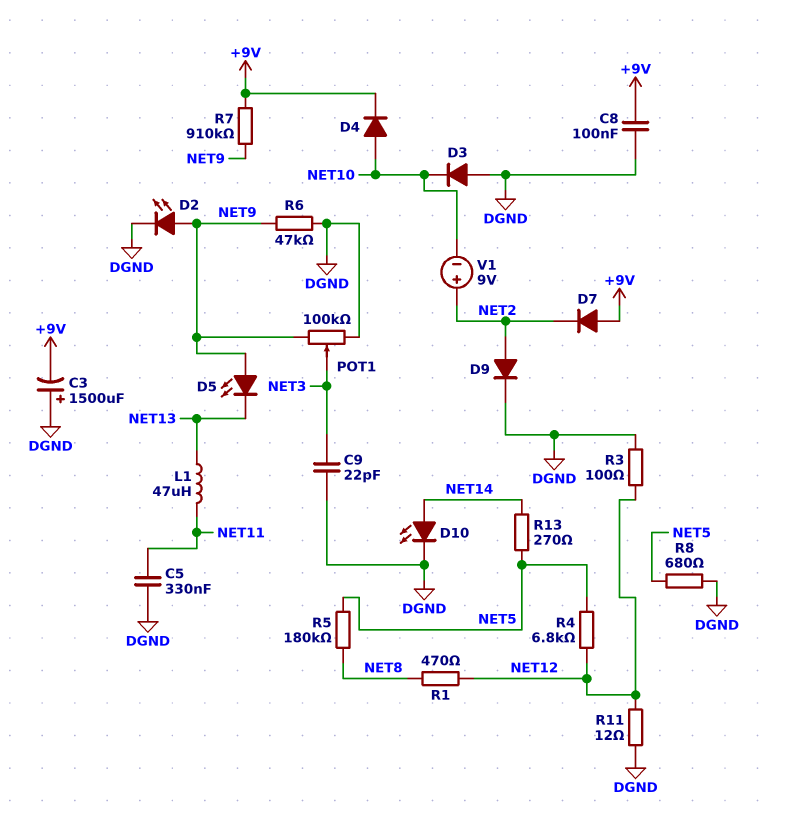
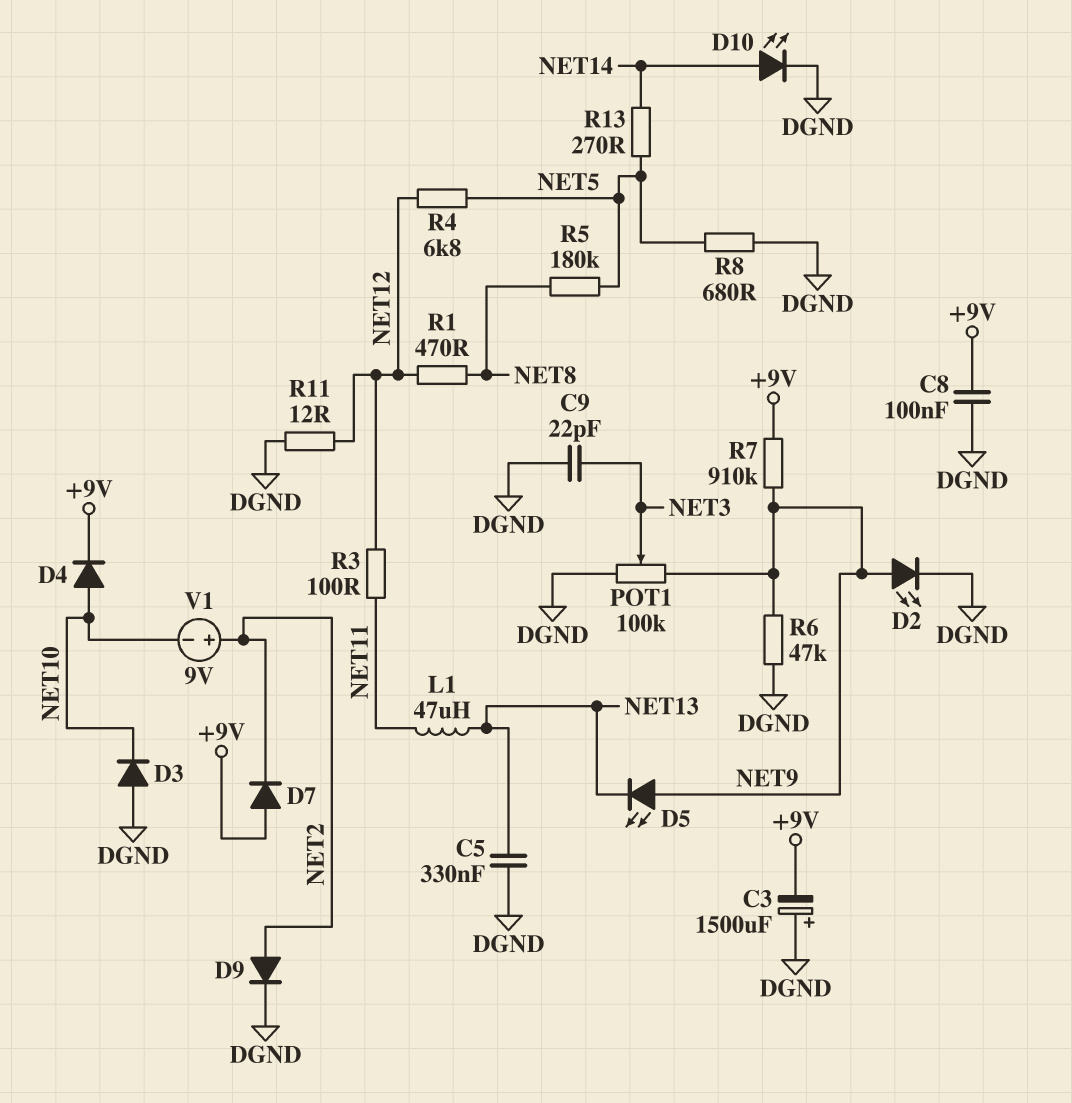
C5: 330nF (DGND, NET11) -> 330nF (DGND, NET13)
R3: 100 (DGND, NET12) -> 100 (NET11, NET12)

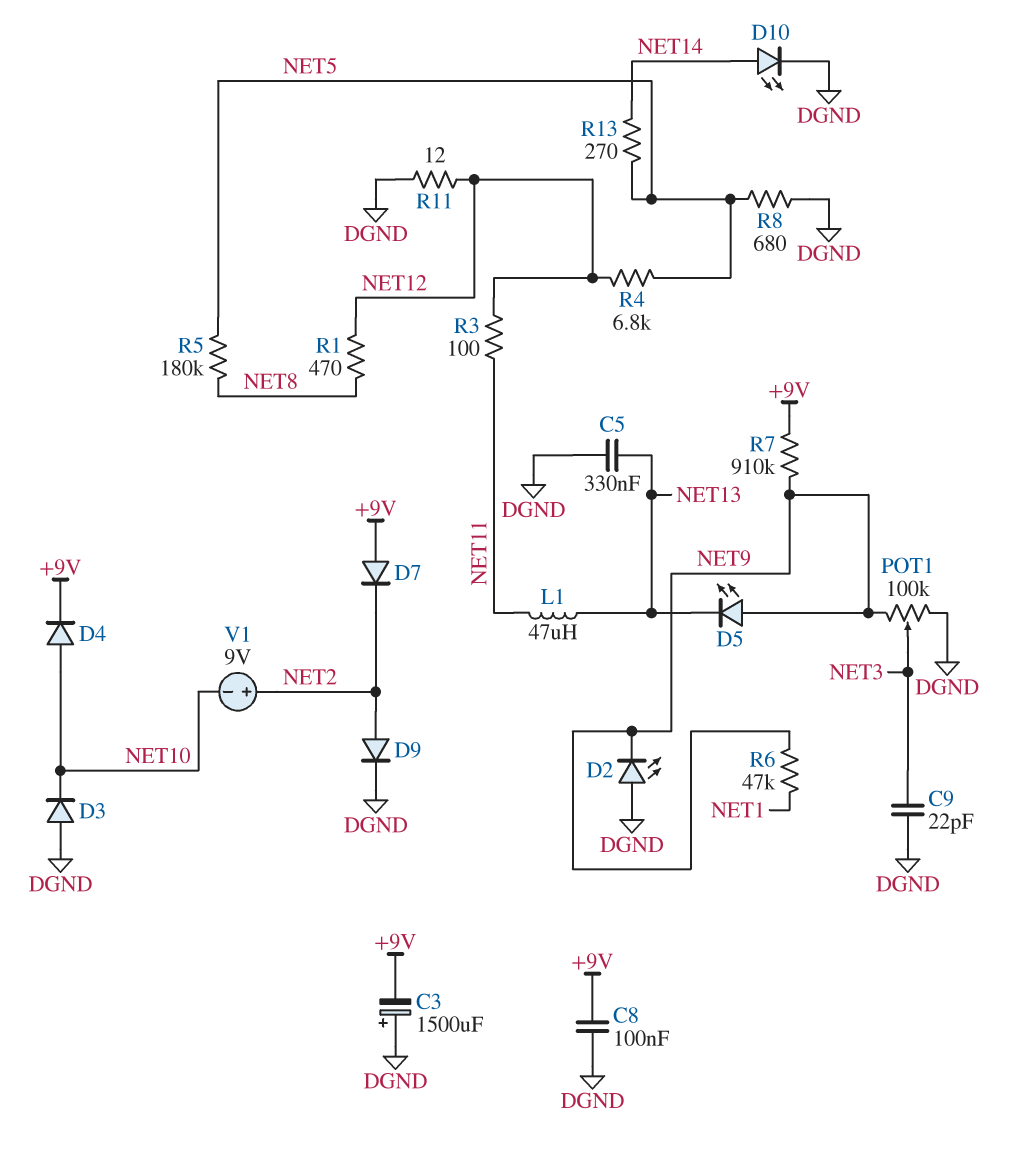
D2: LED (A NET9, K DGND) -> LED (A DGND, K NET9)
R6: 47k (DGND, NET9) -> 47k (NET1, NET9)

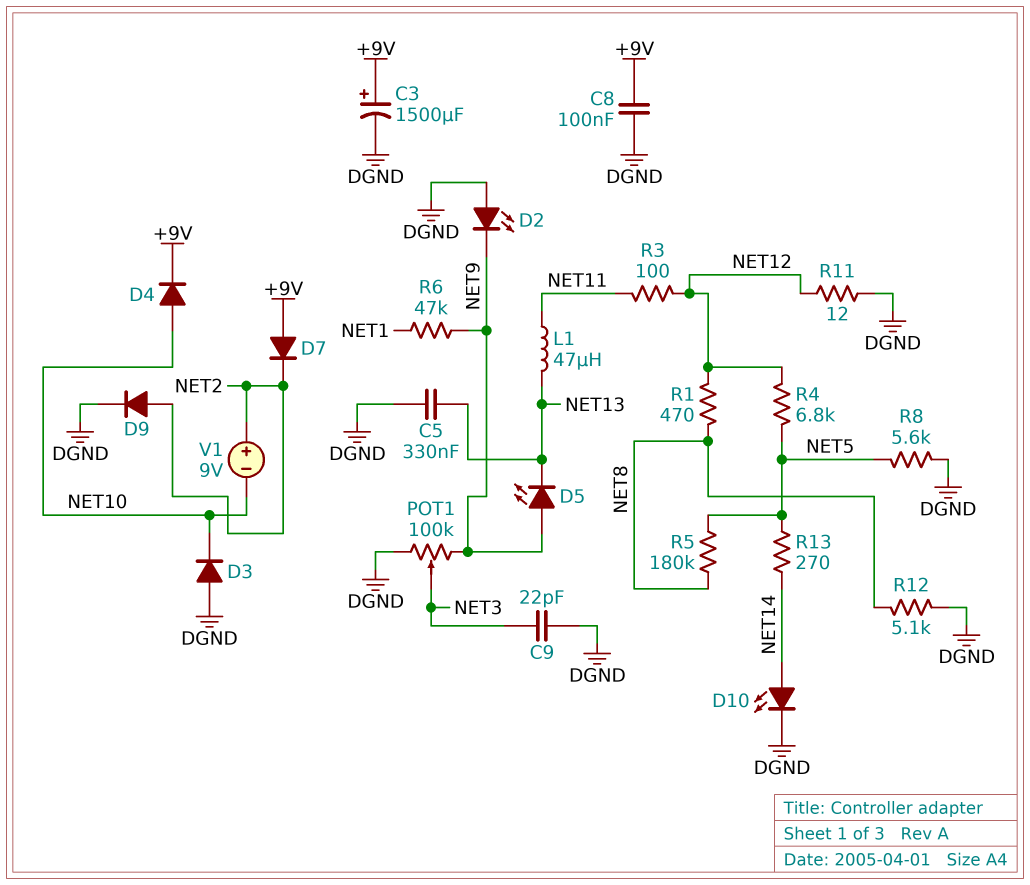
C3: 1500uF (plus DGND, minus +9V) -> 1500uF (plus +9V, minus DGND)
R7: 910k (+9V, NET9) -> none
R8: 680 (DGND, NET5) -> 5.6k (DGND, NET5)
R12: none -> 5.1k (DGND, NET8)

